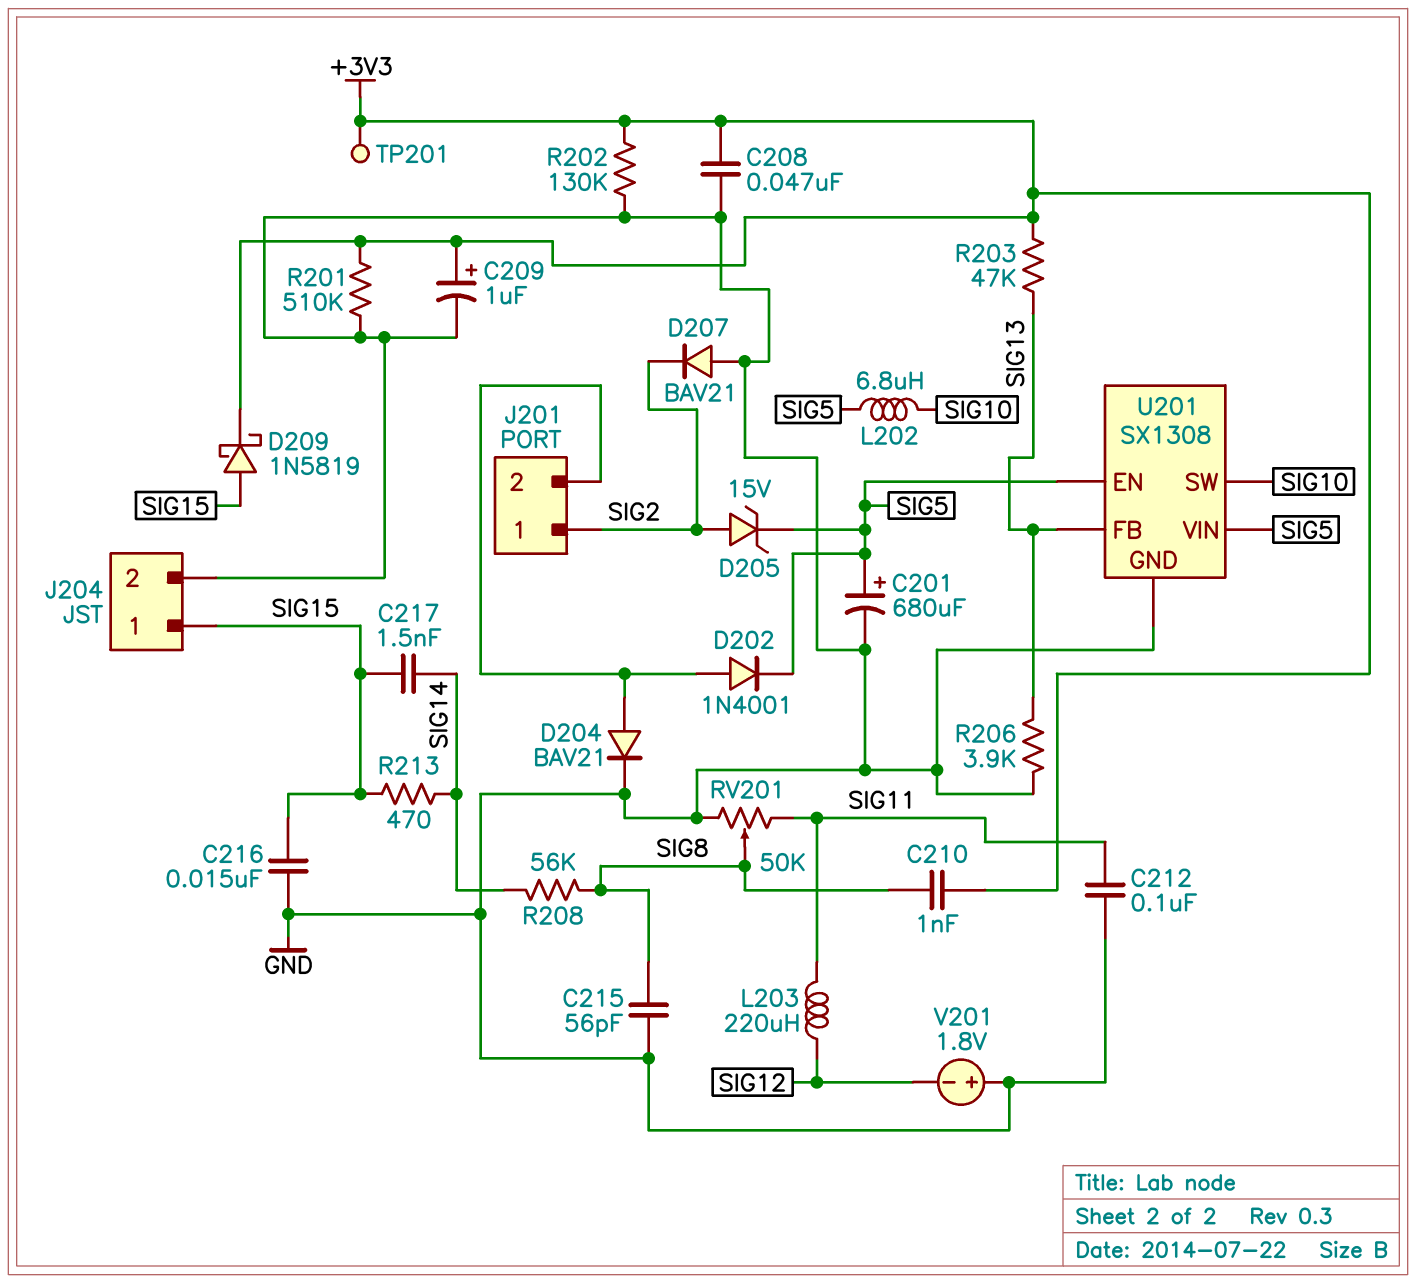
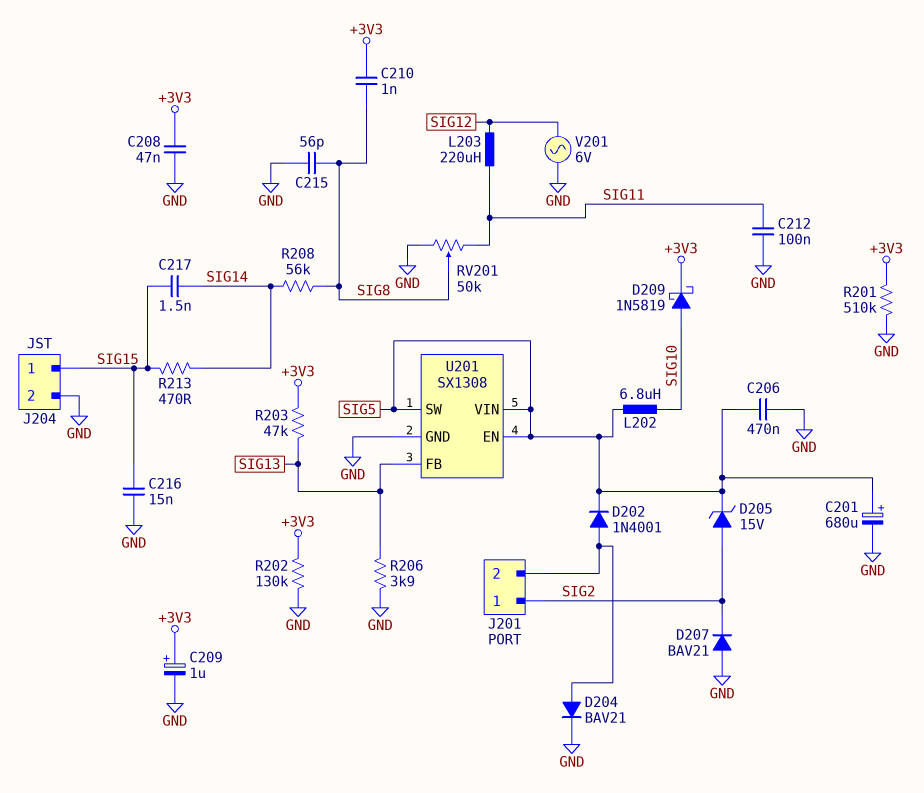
C206: none -> 470nF (GND, SIG5)
D209: schottky 1N5819 (A SIG15, K +3V3) -> schottky 1N5819 (A SIG10, K +3V3)
TP201: test point (+3V3) -> none
U201 pin SW: SIG10 -> SIG5
V201: 1.8V (plus GND, minus SIG12) -> AC 6V (GND, SIG12)

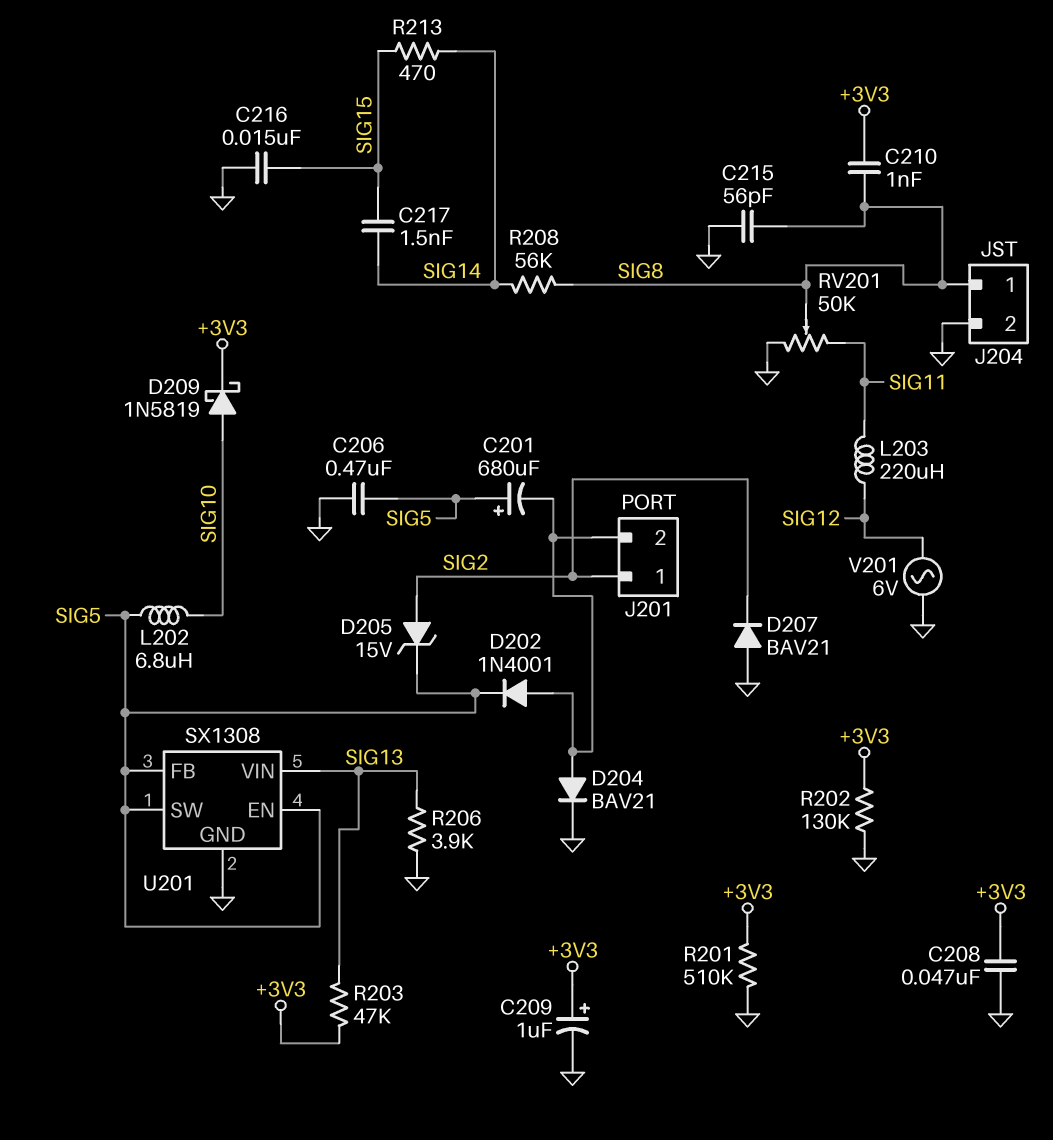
C201: 680uF (plus SIG5, minus GND) -> 680uF (plus SIG5, minus J201/2)
C212: 100nF (GND, SIG11) -> none
J204 pin 1: SIG15 -> SIG8
U201 pin FB: SIG13 -> SIG5
U201 pin VIN: SIG5 -> SIG13

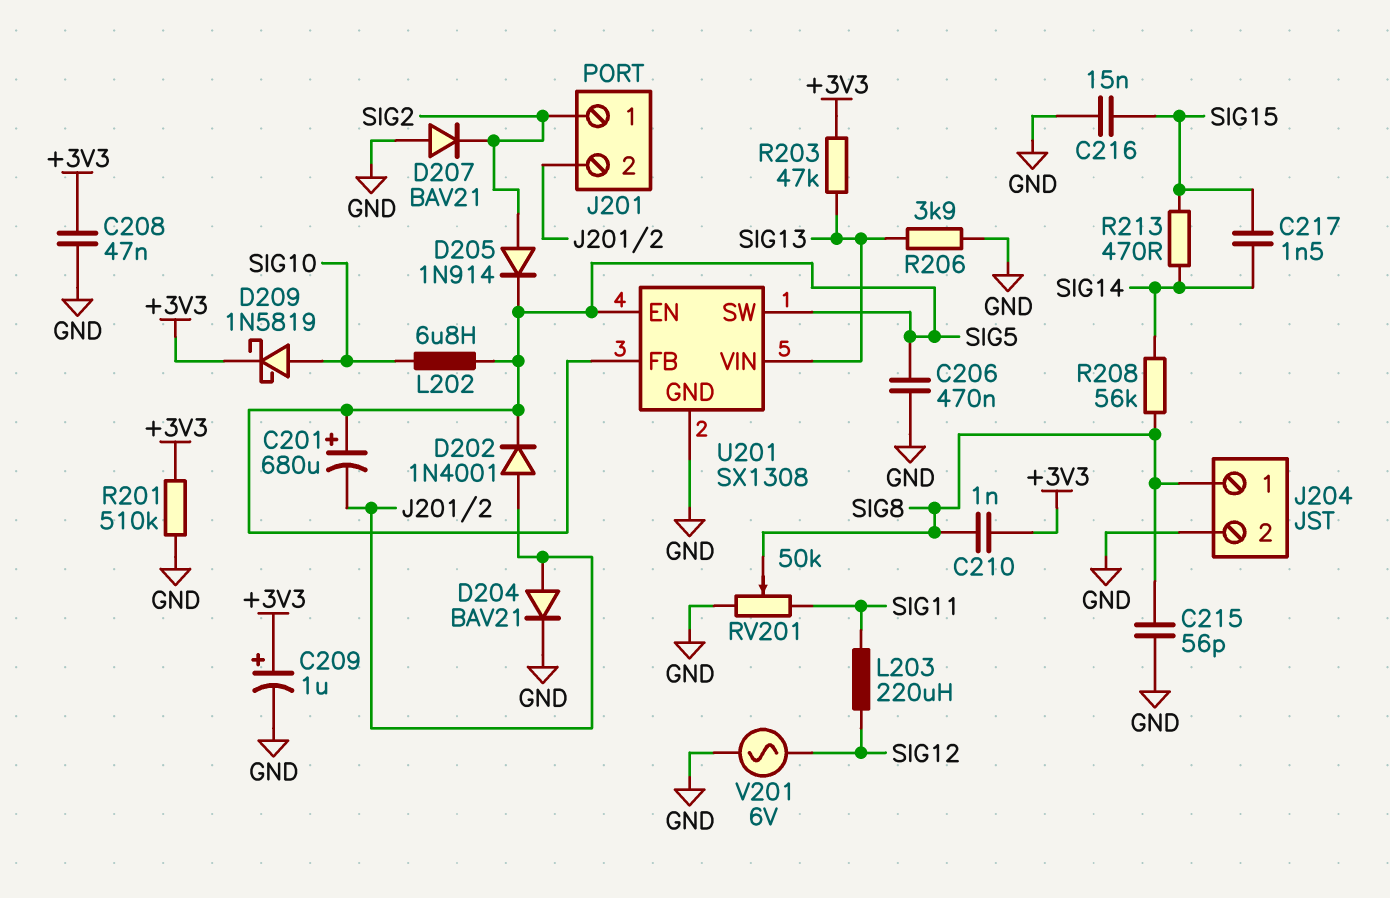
D205: zener 15V (A SIG2, K SIG5) -> diode 1N914 (A SIG2, K SIG5)
R202: 130k (+3V3, GND) -> none

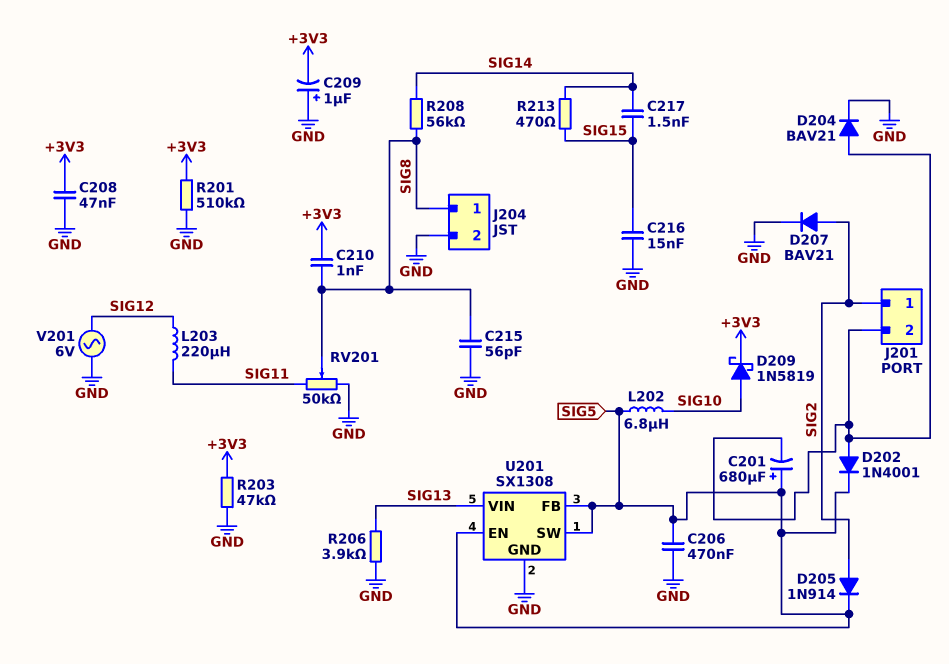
C209: 1uF (plus +3V3, minus GND) -> 1uF (plus GND, minus +3V3)
D207: diode BAV21 (A GND, K SIG2) -> diode BAV21 (A SIG2, K GND)
R203: 47k (+3V3, SIG13) -> 47k (+3V3, GND)

